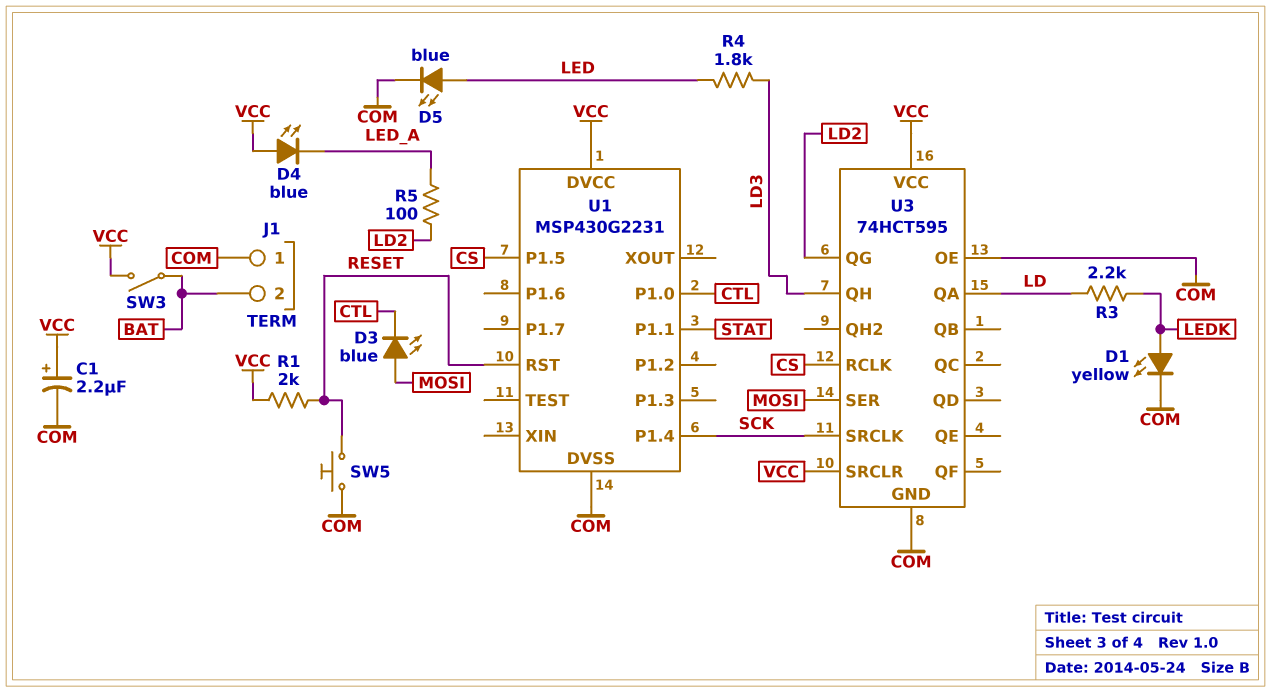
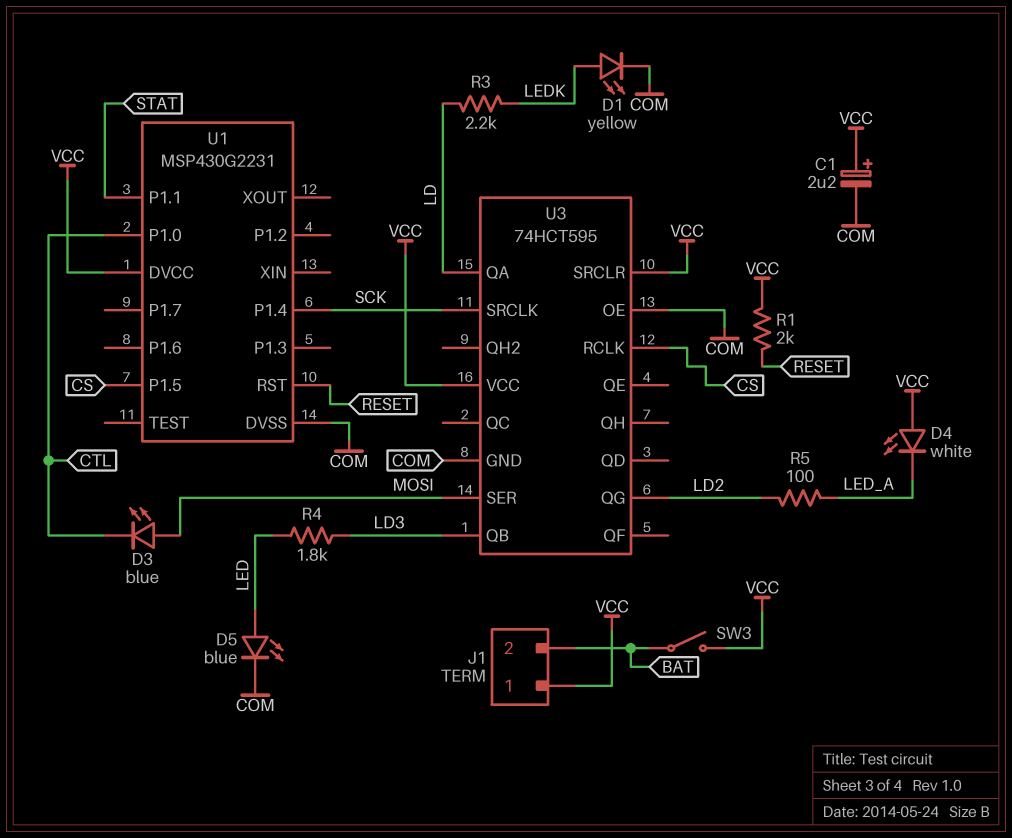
D4: LED blue (A VCC, K LED_A) -> LED white (A VCC, K LED_A)
J1 pin 1: COM -> VCC
SW5: button (COM, RESET) -> none
U3 pin QB: none -> LD3
U3 pin QH: LD3 -> none

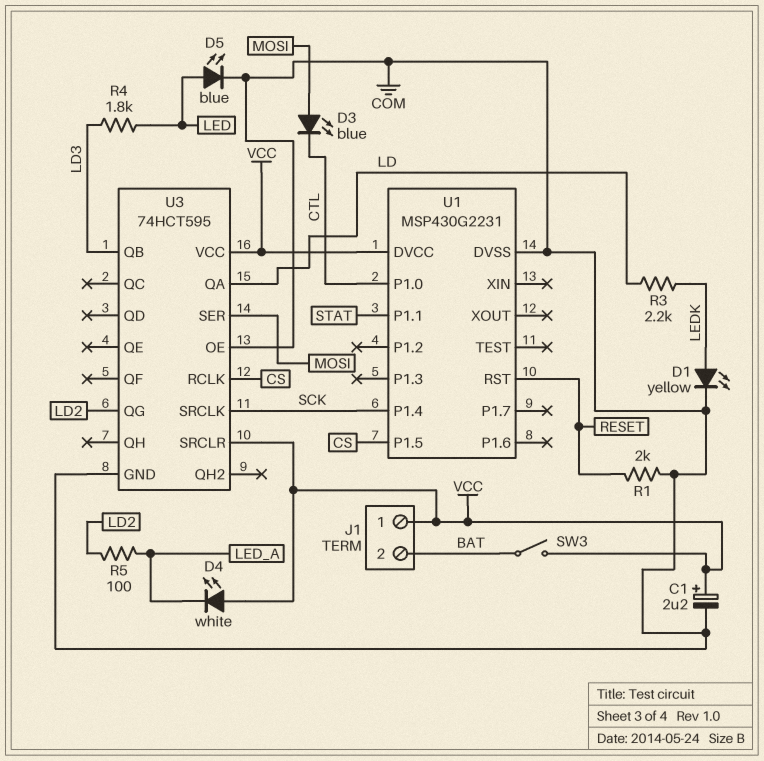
R1: 2k (RESET, VCC) -> 2k (COM, RESET)

